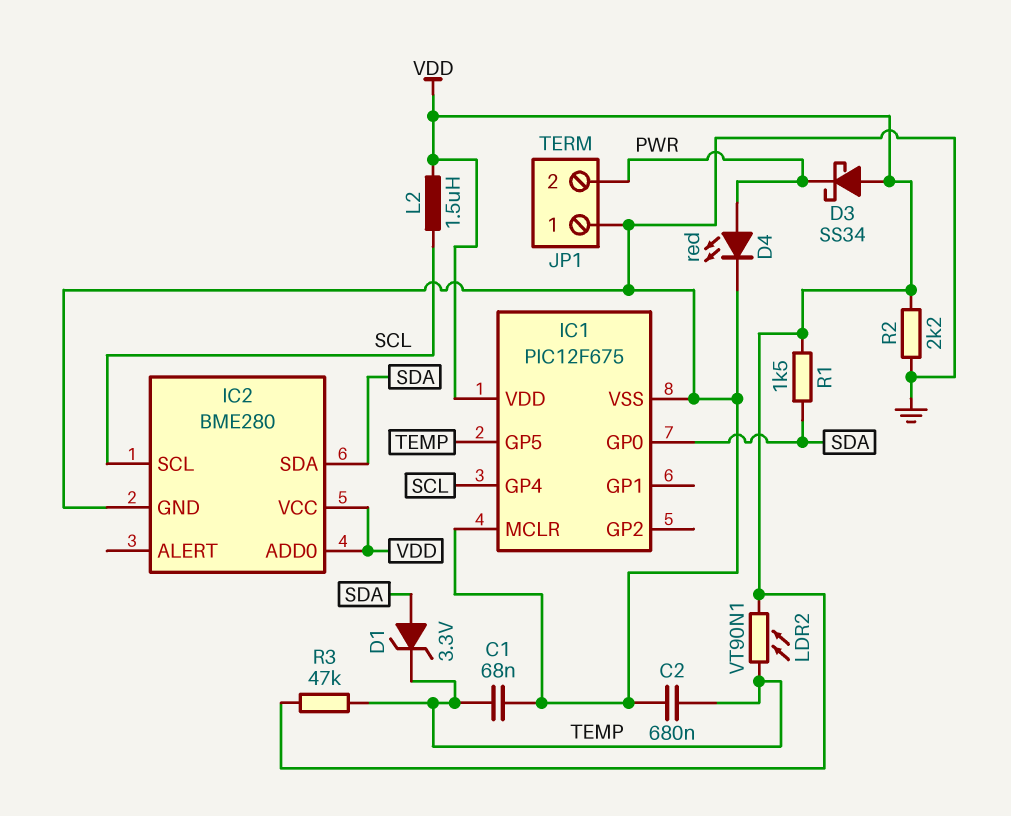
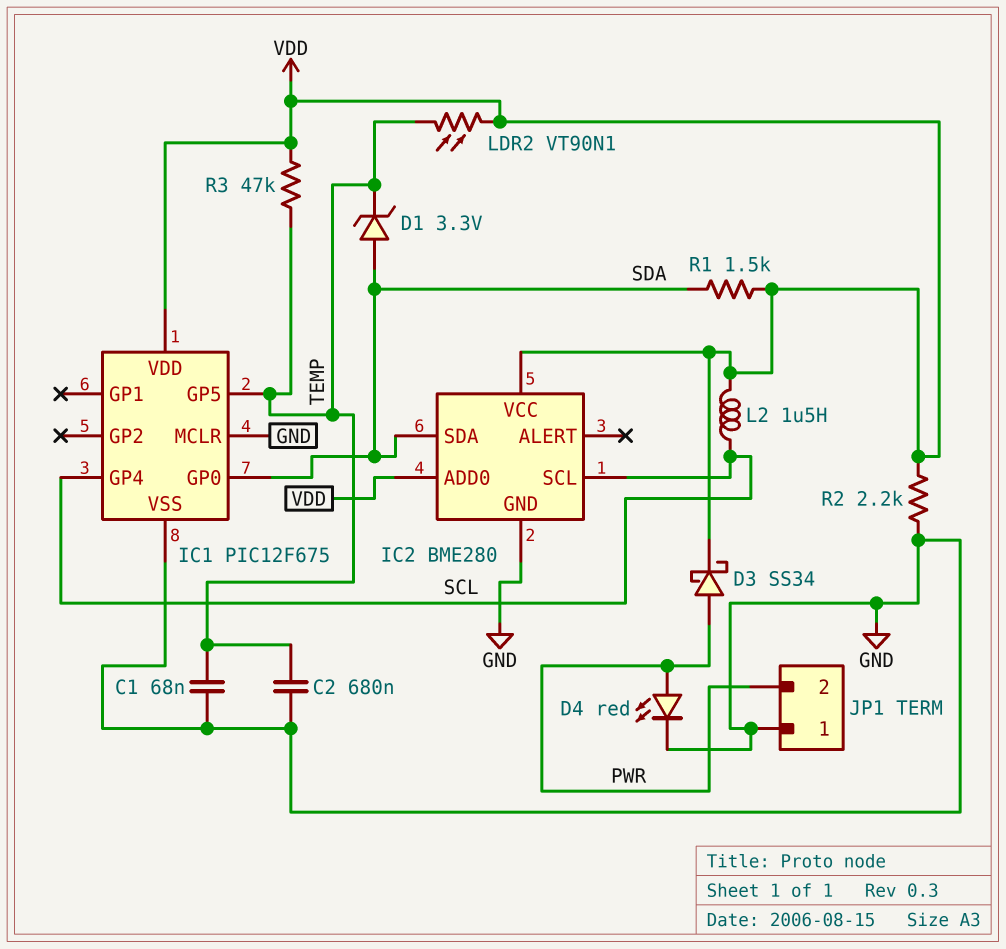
D3: schottky SS34 (A VDD, K PWR) -> schottky SS34 (A PWR, K VDD)

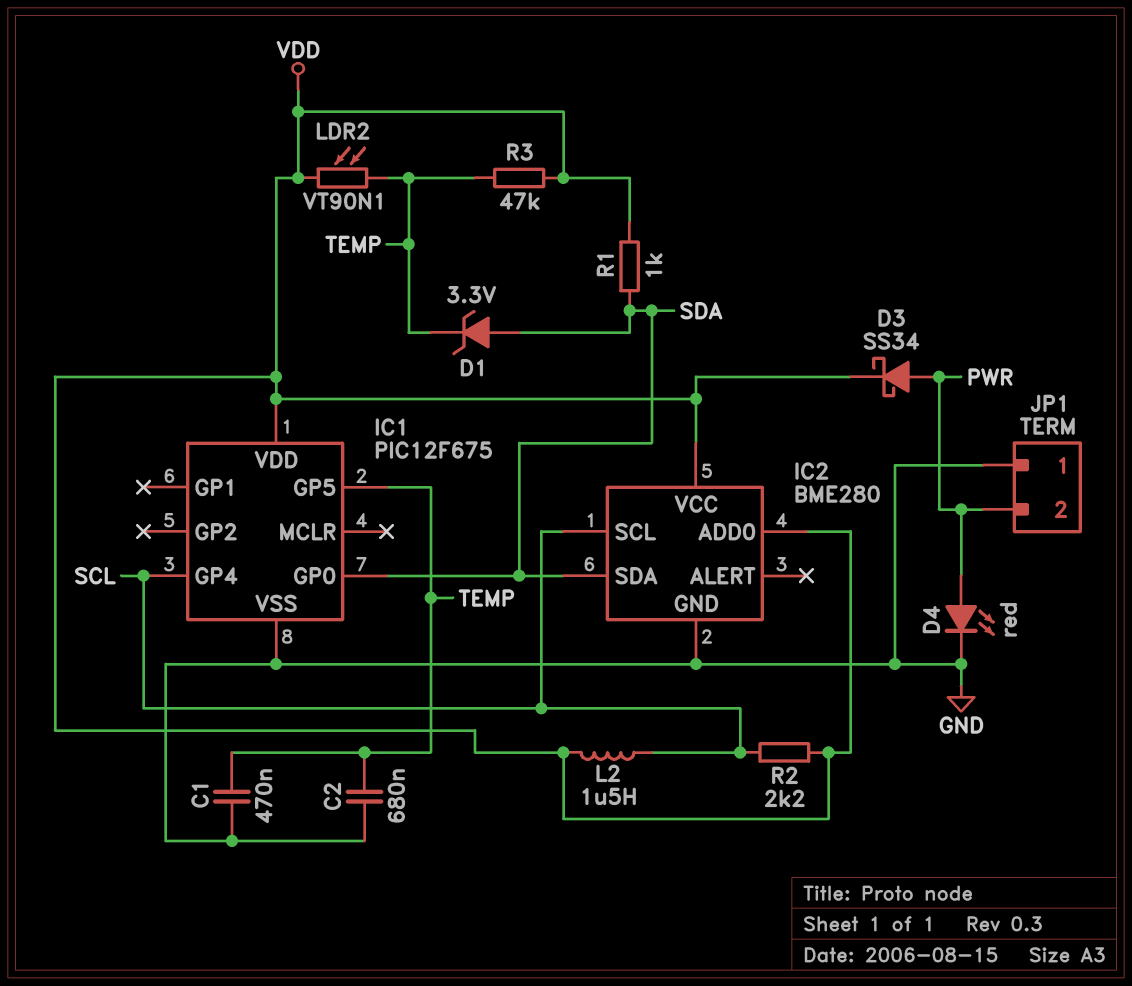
C1: 68nF (GND, TEMP) -> 470nF (GND, TEMP)
IC1 pin MCLR: GND -> none
R1: 1.5k (SDA, VDD) -> 1k (SDA, VDD)
R2: 2.2k (GND, VDD) -> 2.2k (SCL, VDD)

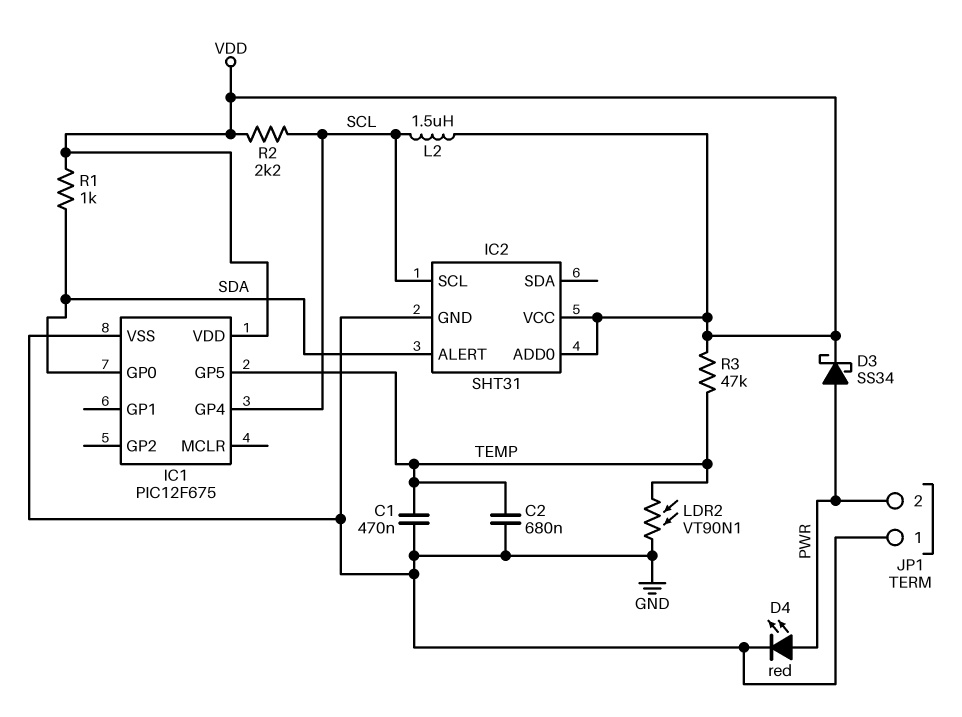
D1: zener 3.3V (A SDA, K TEMP) -> none
IC2: BME280 -> SHT31
IC2 pin ALERT: none -> SDA
IC2 pin SDA: SDA -> none
LDR2: VT90N1 (TEMP, VDD) -> VT90N1 (GND, TEMP)

